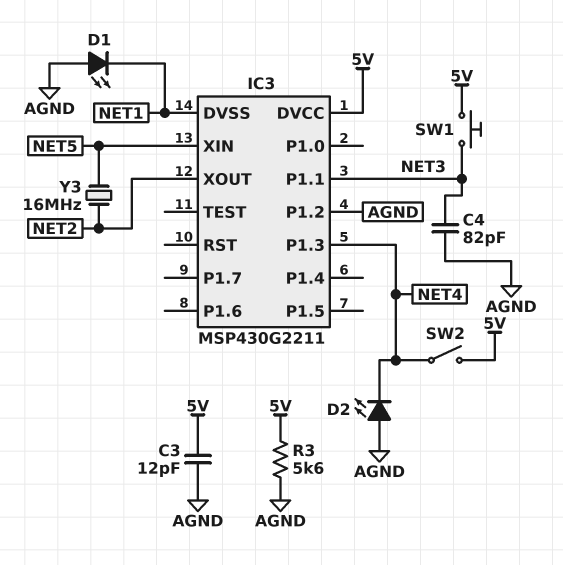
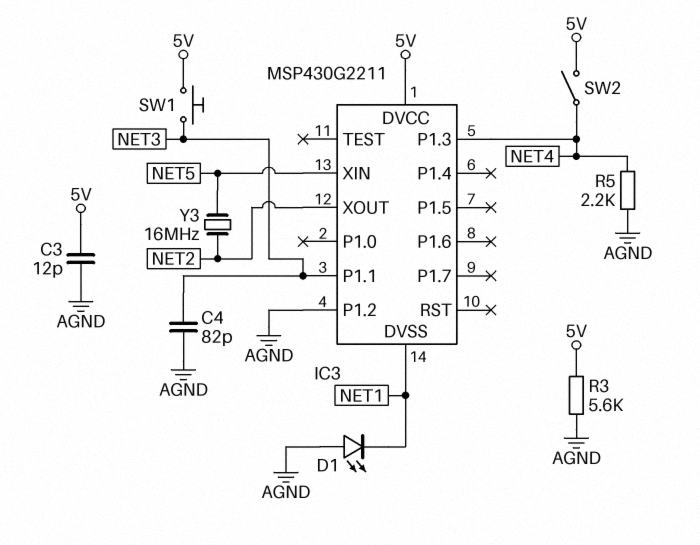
D2: LED (A AGND, K NET4) -> none
R5: none -> 2.2k (AGND, NET4)

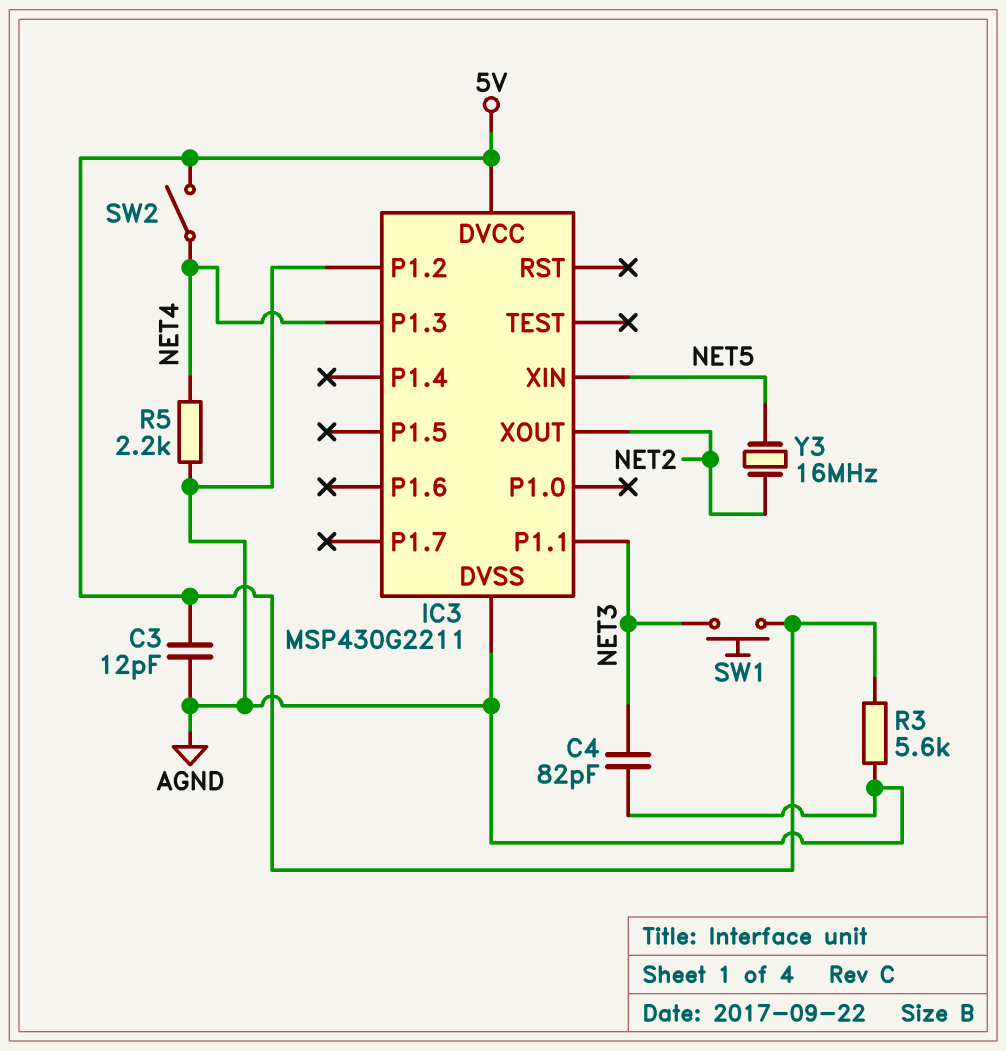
D1: LED (A AGND, K NET1) -> none
IC3 pin DVSS: NET1 -> AGND

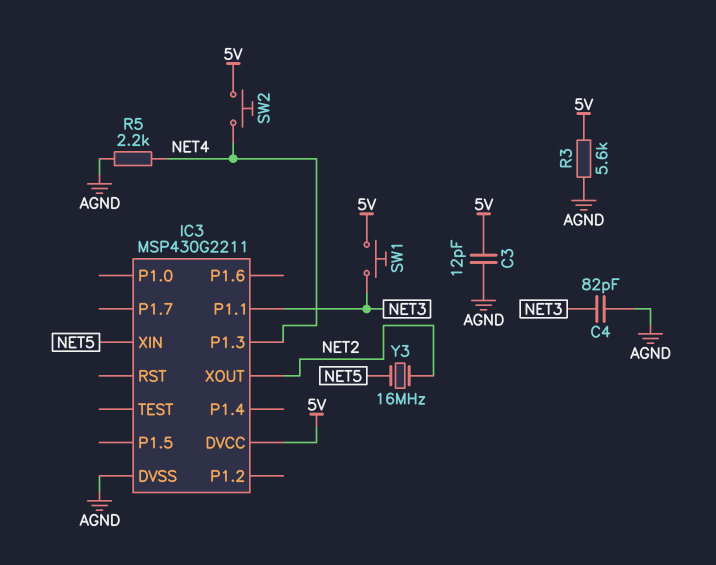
IC3 pin P1.2: AGND -> none
SW2: switch (5V, NET4) -> button (5V, NET4)

